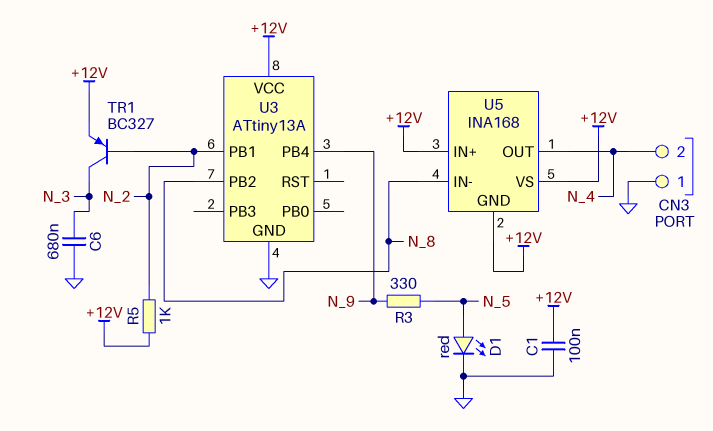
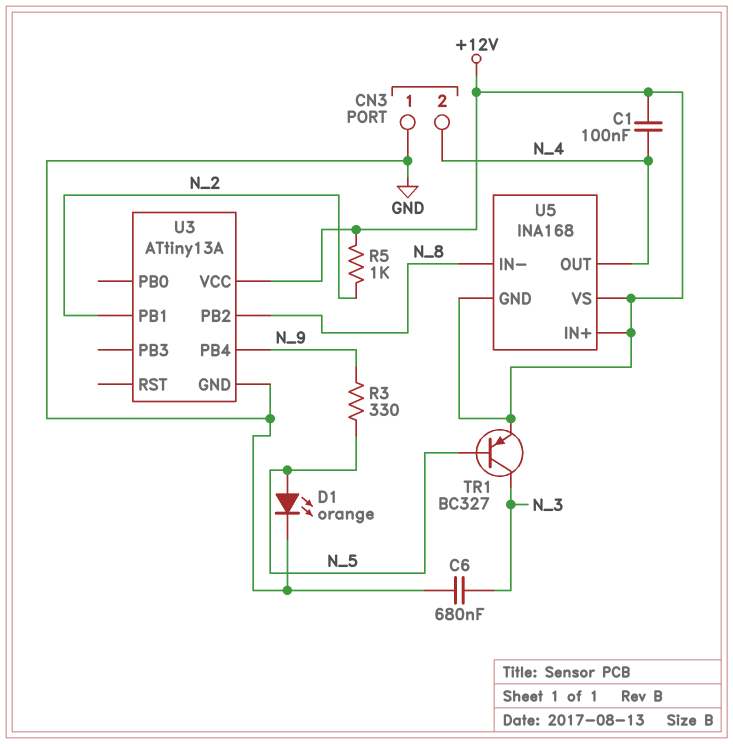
C1: 100nF (+12V, GND) -> 100nF (+12V, N_4)
D1: LED red (A N_5, K GND) -> LED orange (A N_5, K GND)
TR1: PNP BC327 (B N_2, C N_3, E +12V) -> PNP BC327 (B N_5, C N_3, E +12V)

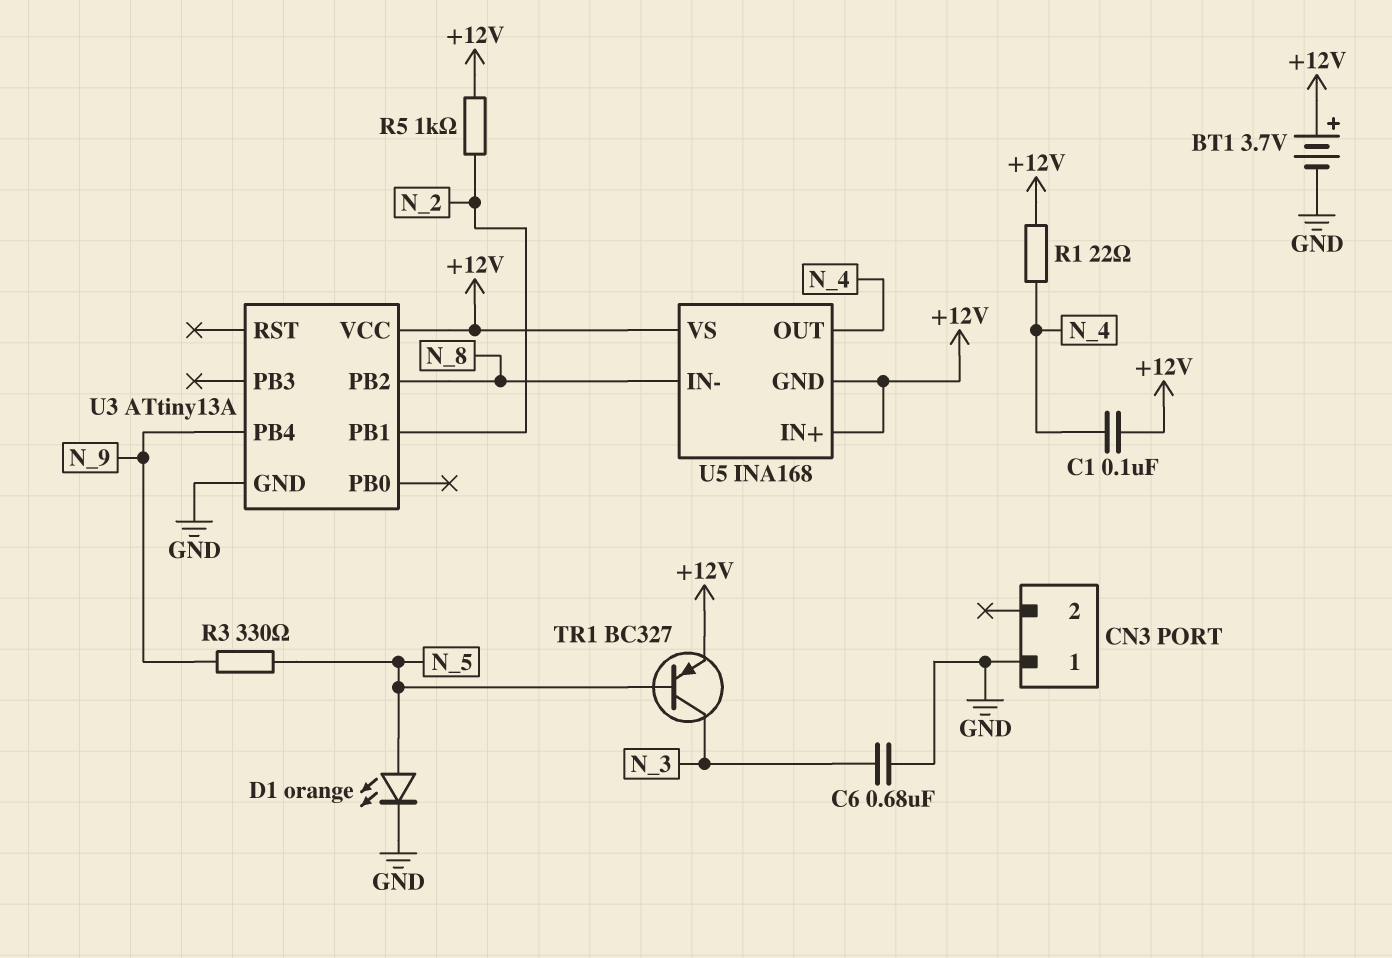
BT1: none -> 3.7V (plus +12V, minus GND)
CN3 pin 2: N_4 -> none
R1: none -> 22 (+12V, N_4)

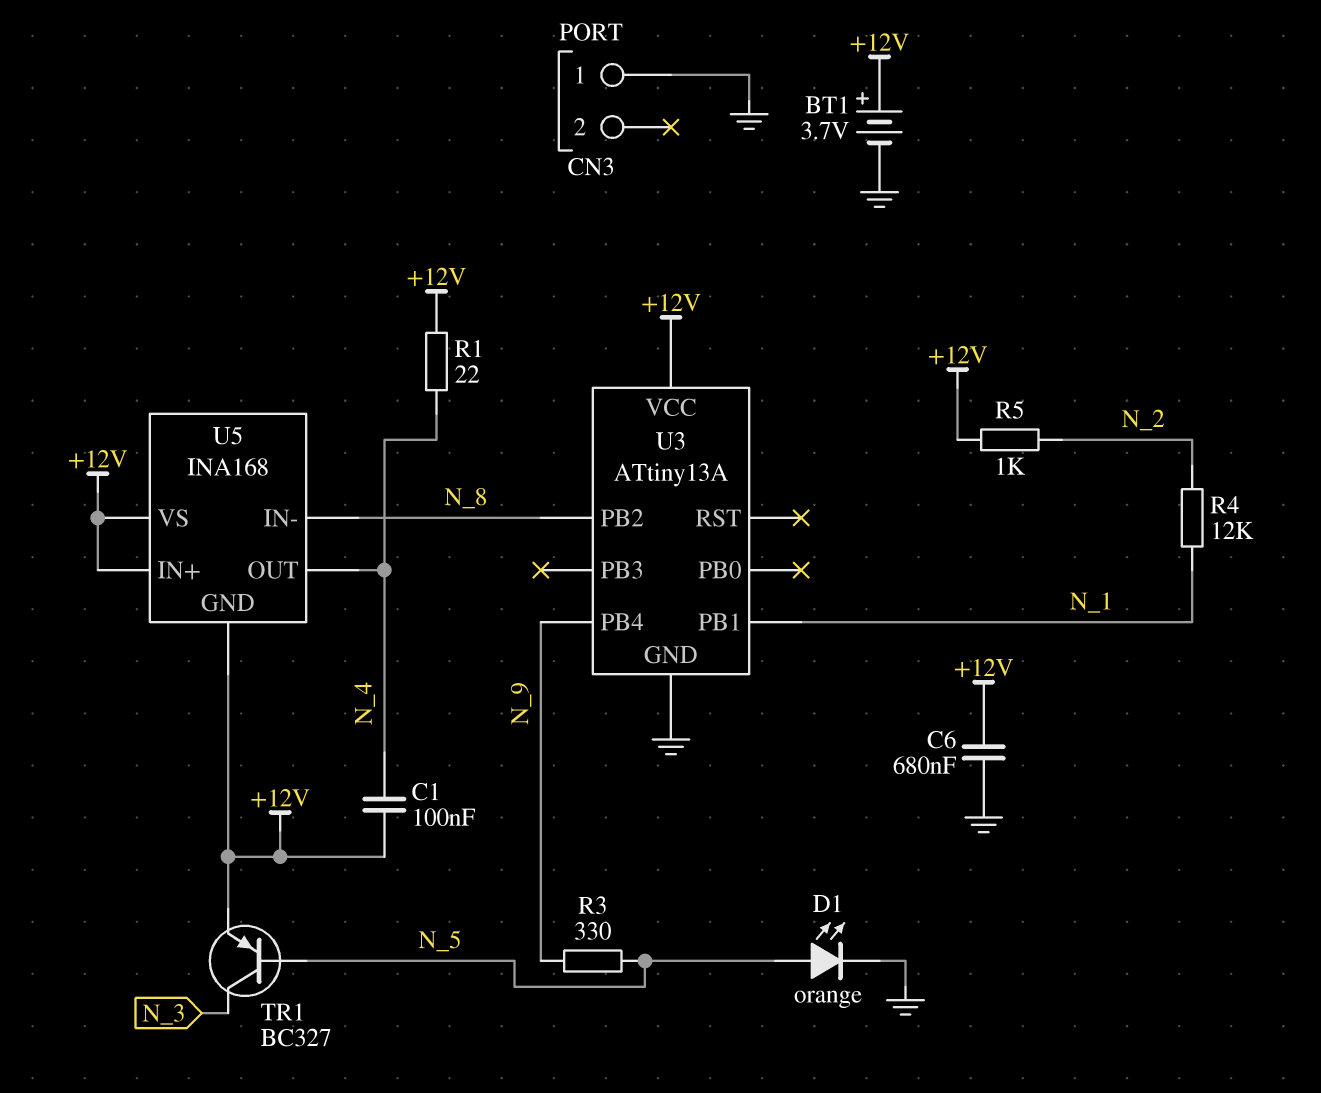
C6: 680nF (GND, N_3) -> 680nF (+12V, GND)
R4: none -> 12k (N_1, N_2)
U3 pin PB1: N_2 -> N_1

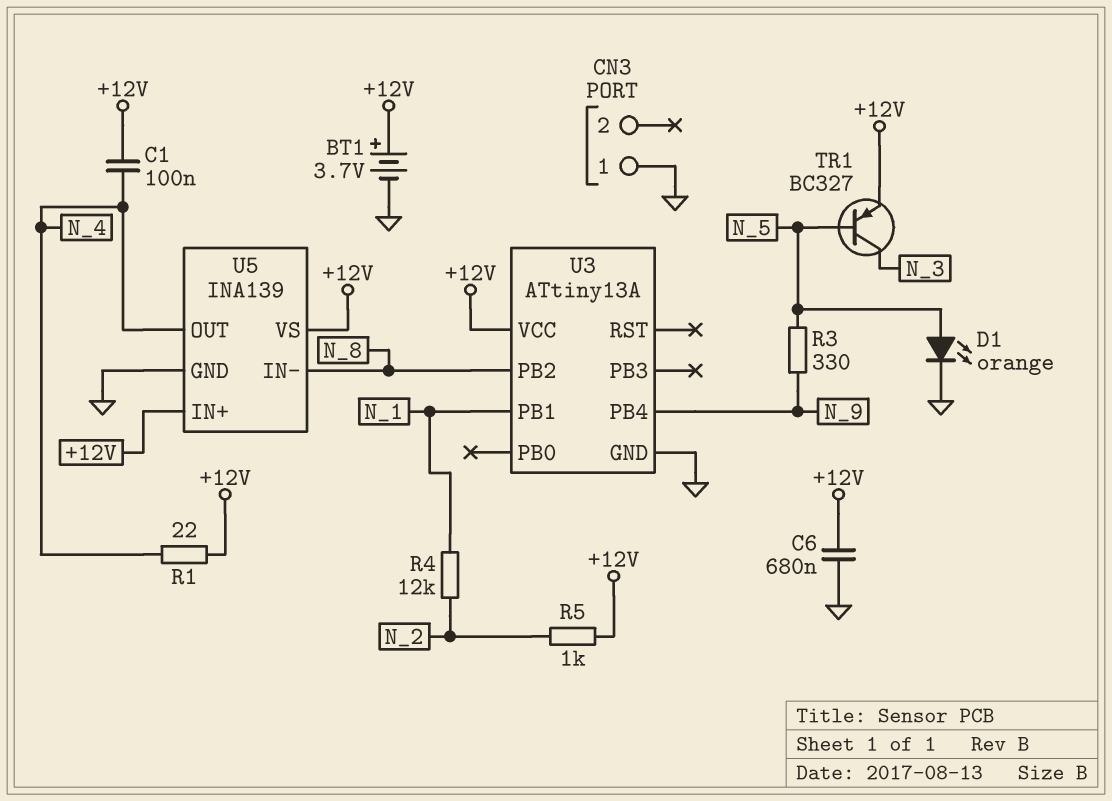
U5: INA168 -> INA139
U5 pin GND: +12V -> GND

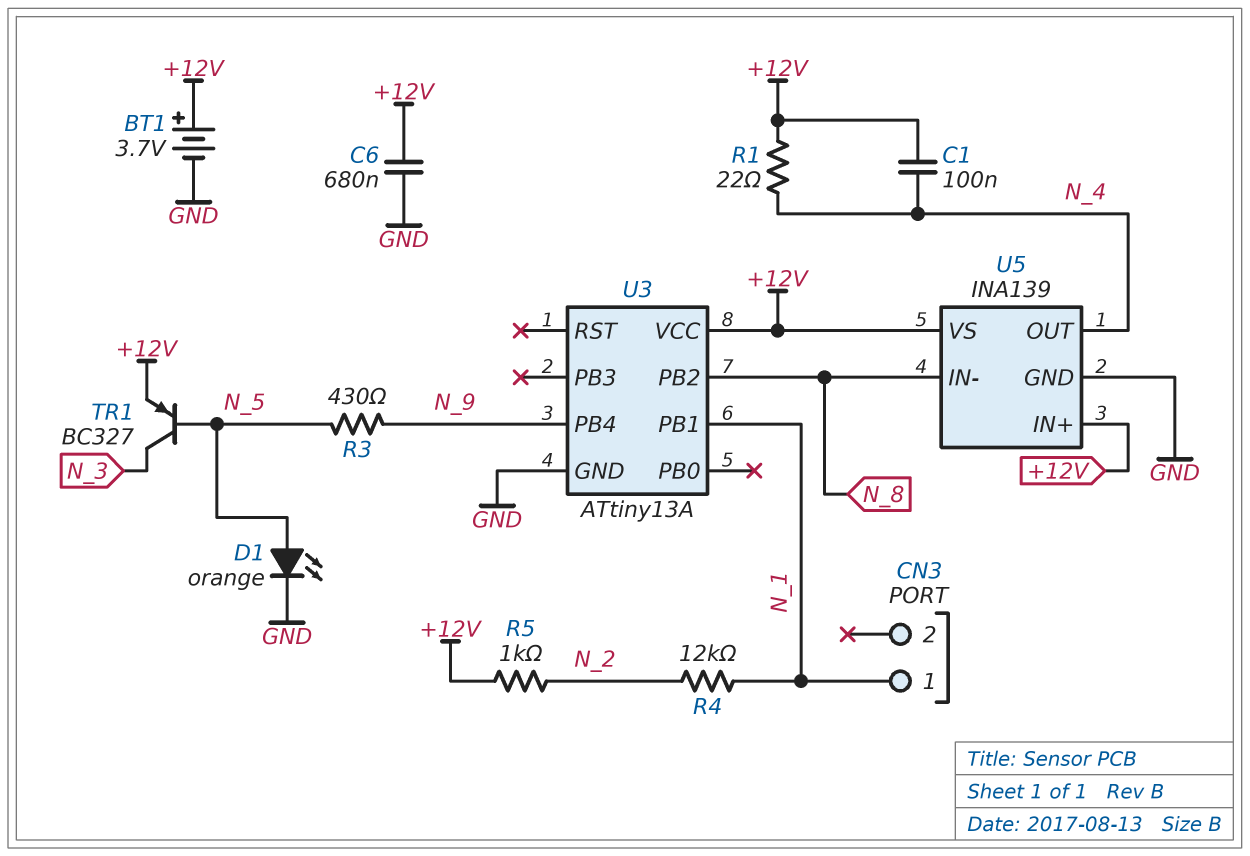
CN3 pin 1: GND -> N_1
R3: 330 (N_5, N_9) -> 430 (N_5, N_9)

